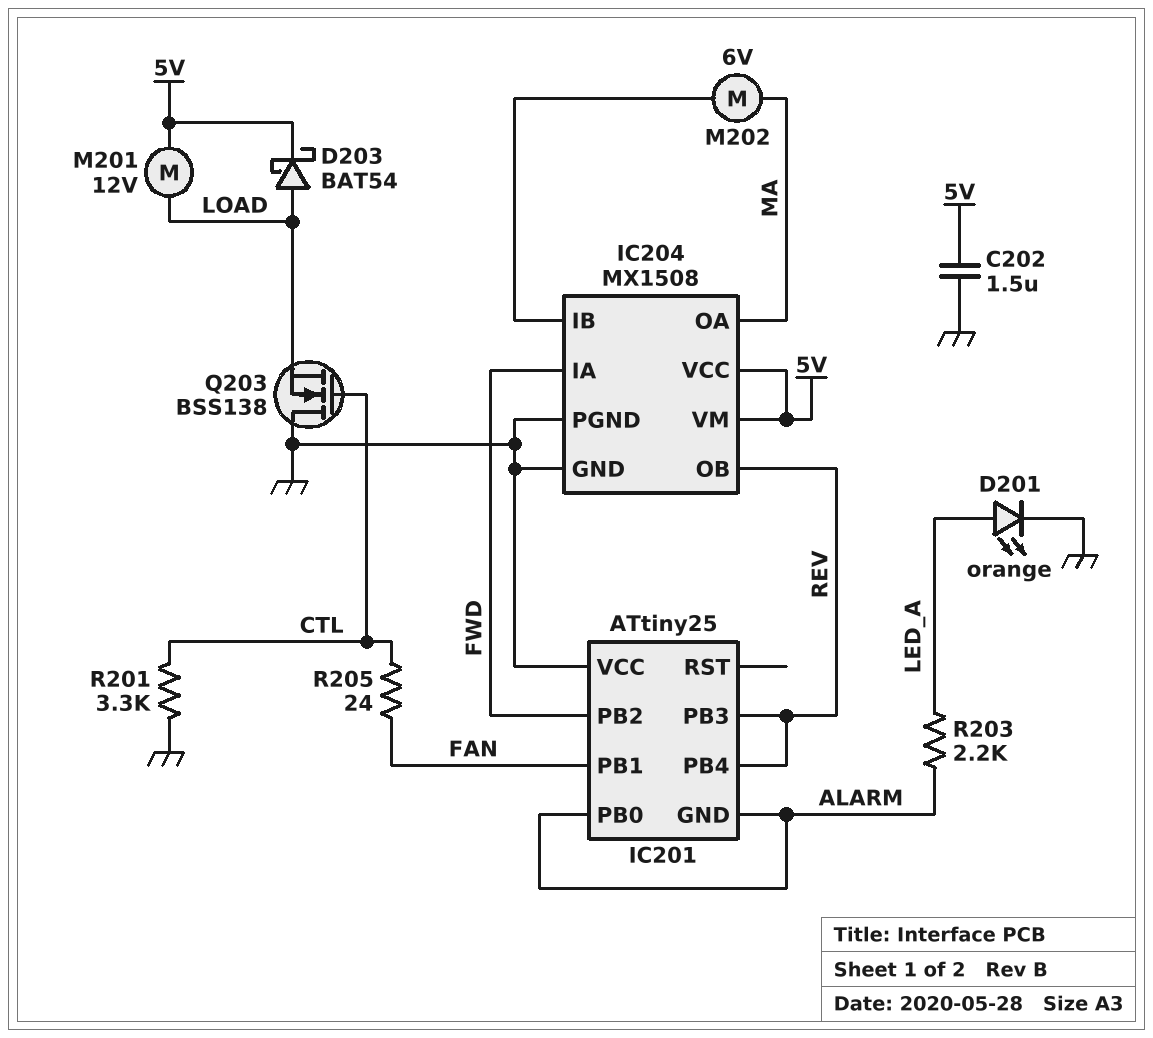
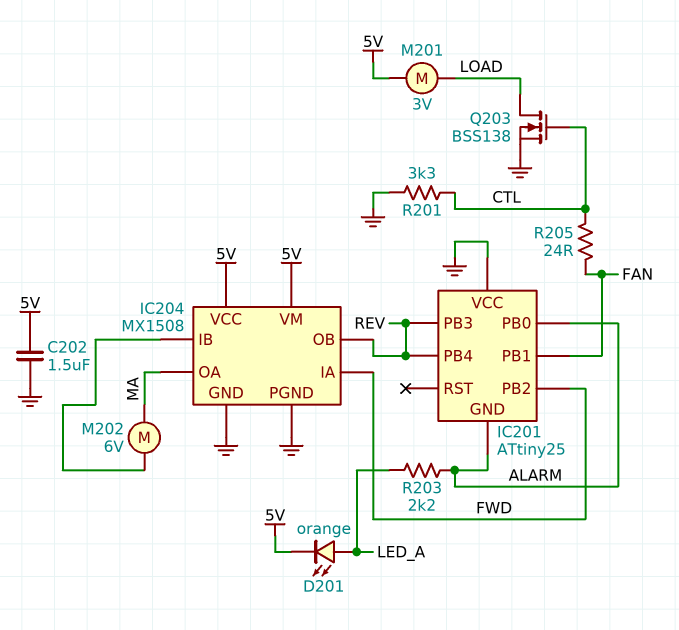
D201: LED orange (A LED_A, K GND) -> LED orange (A LED_A, K 5V)
D203: schottky BAT54 (A LOAD, K 5V) -> none
M201: motor 12V (5V, LOAD) -> motor 3V (5V, LOAD)
Q203: NMOS BSS138 (G CTL, D GND, S LOAD) -> NMOS BSS138 (G CTL, D LOAD, S GND)

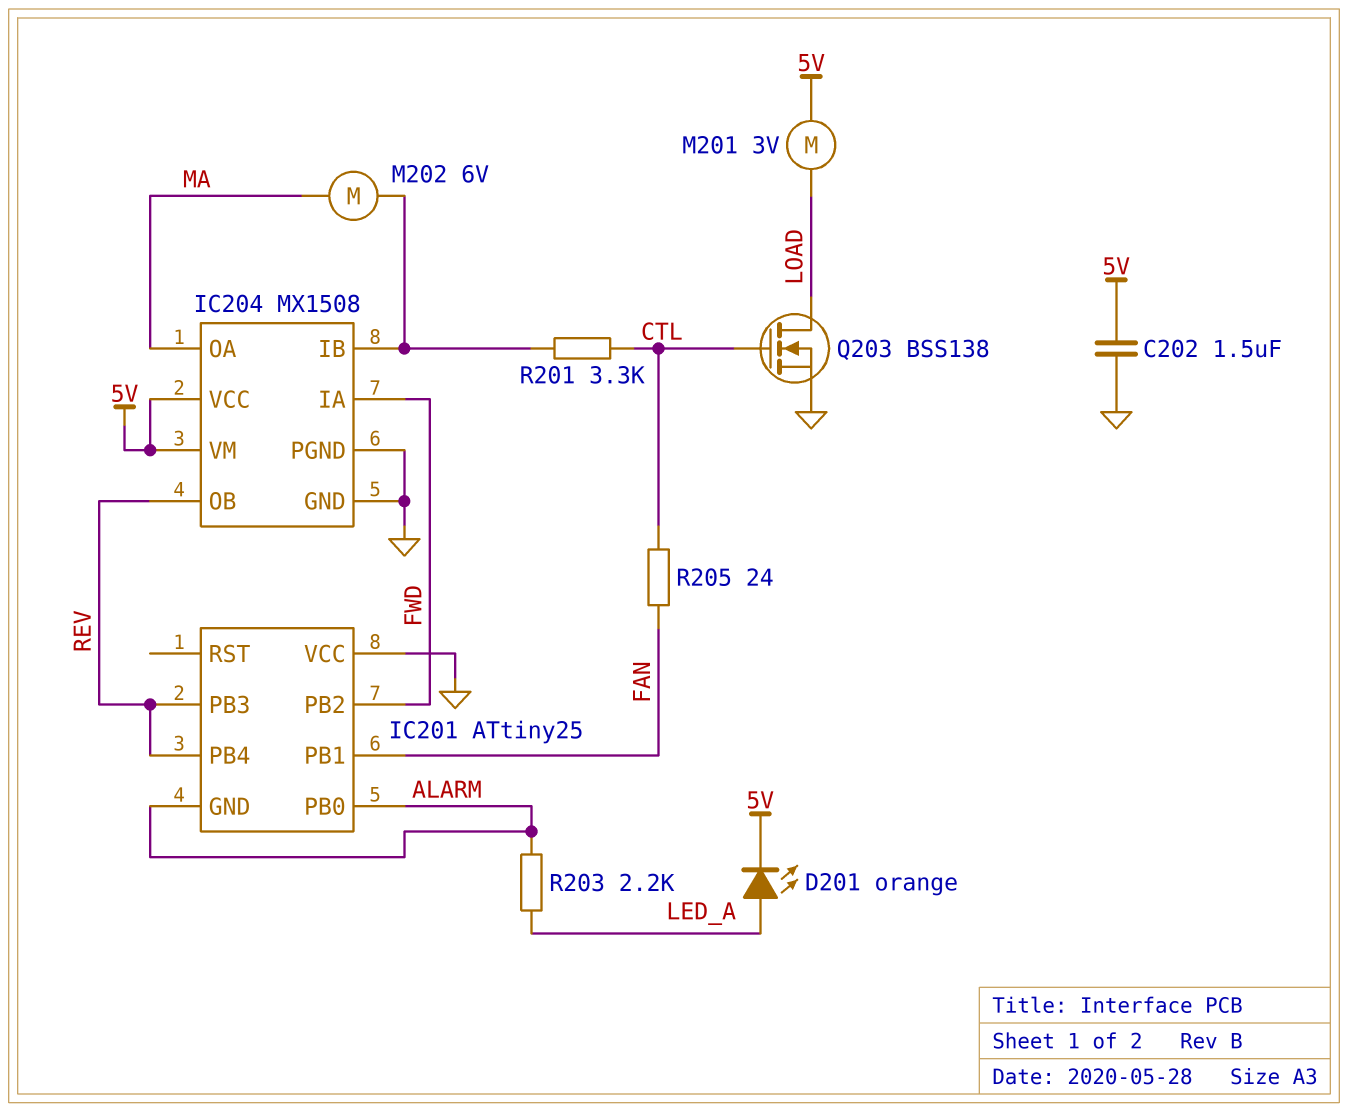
R201: 3.3k (CTL, GND) -> 3.3k (CTL, IC204/IB)

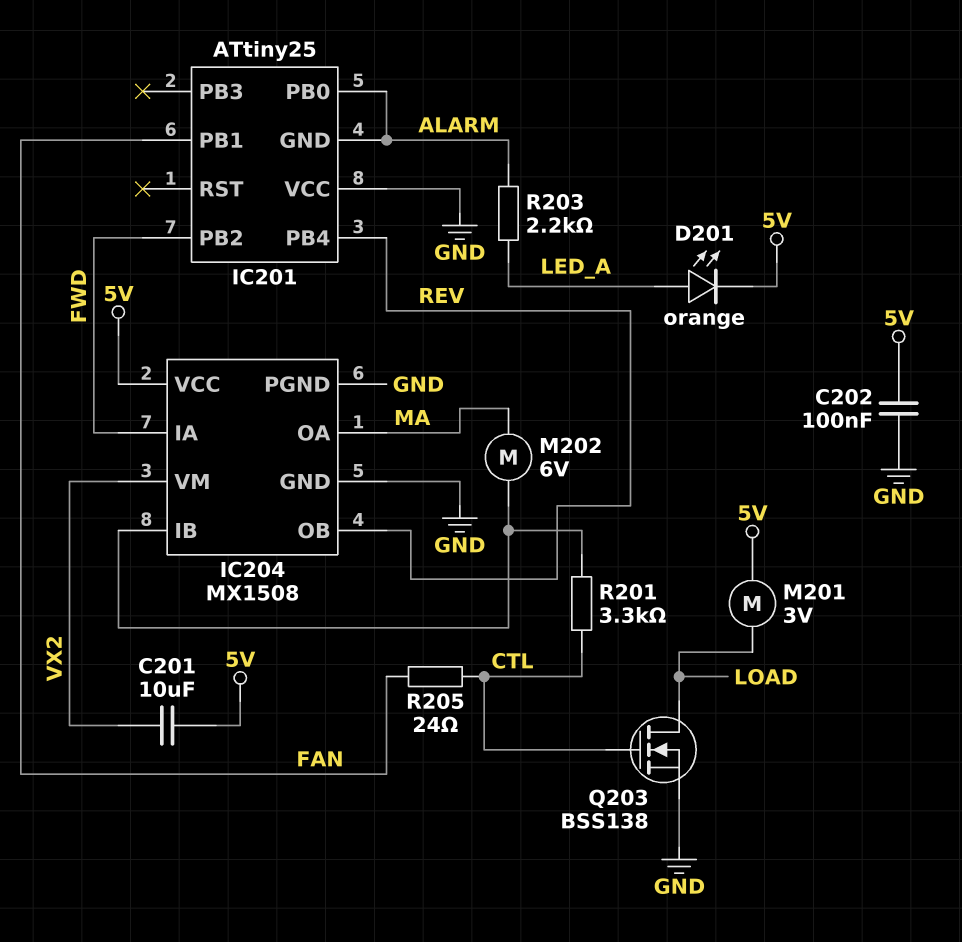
C201: none -> 10uF (5V, VX2)
C202: 1.5uF (5V, GND) -> 100nF (5V, GND)
IC201 pin PB3: REV -> none
IC204 pin VM: 5V -> VX2

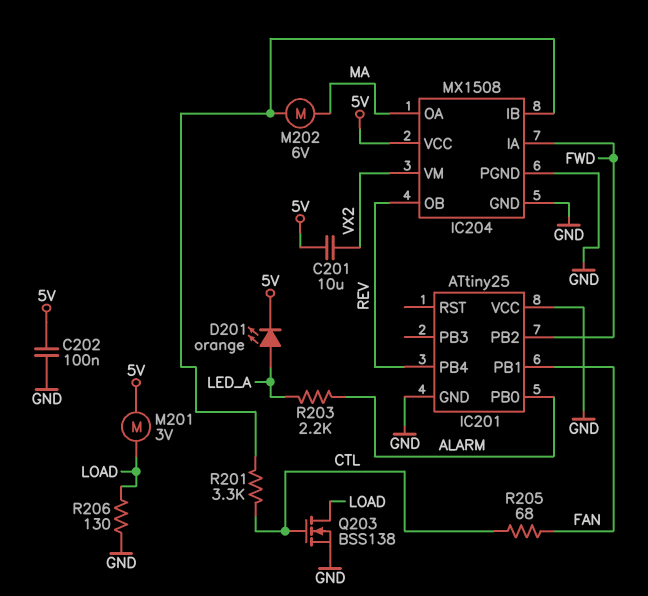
IC201 pin GND: ALARM -> GND
R205: 24 (CTL, FAN) -> 68 (CTL, FAN)
R206: none -> 130 (GND, LOAD)

